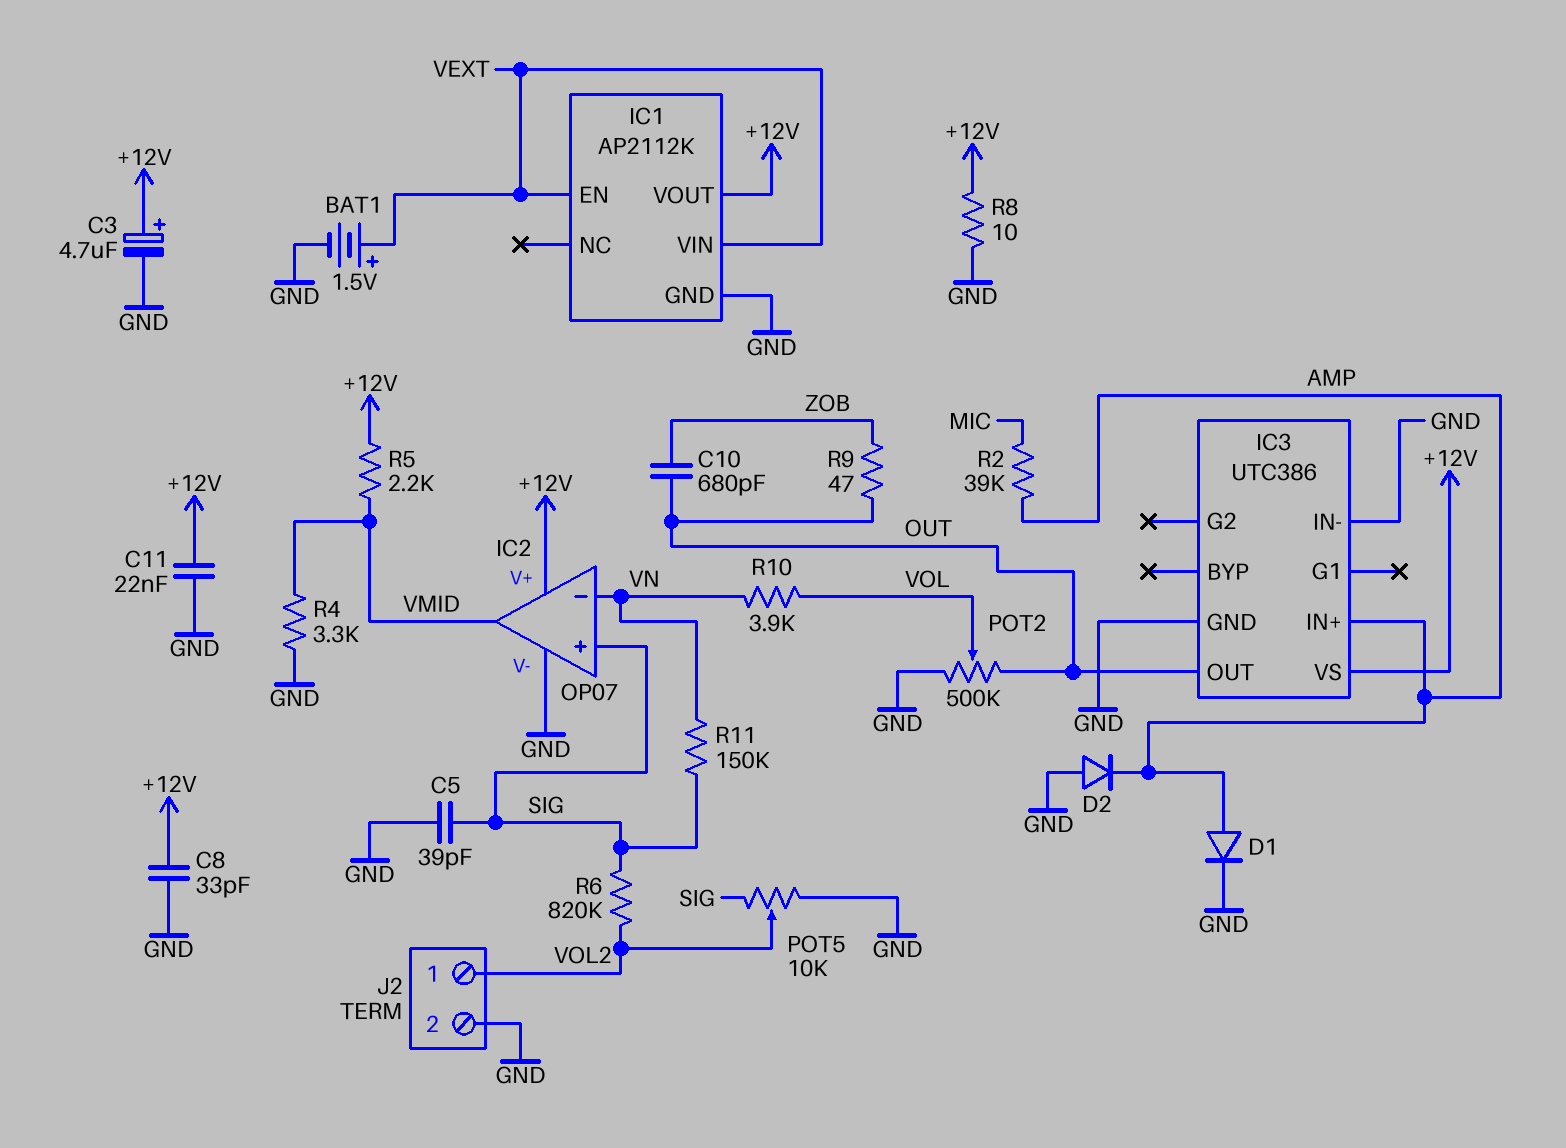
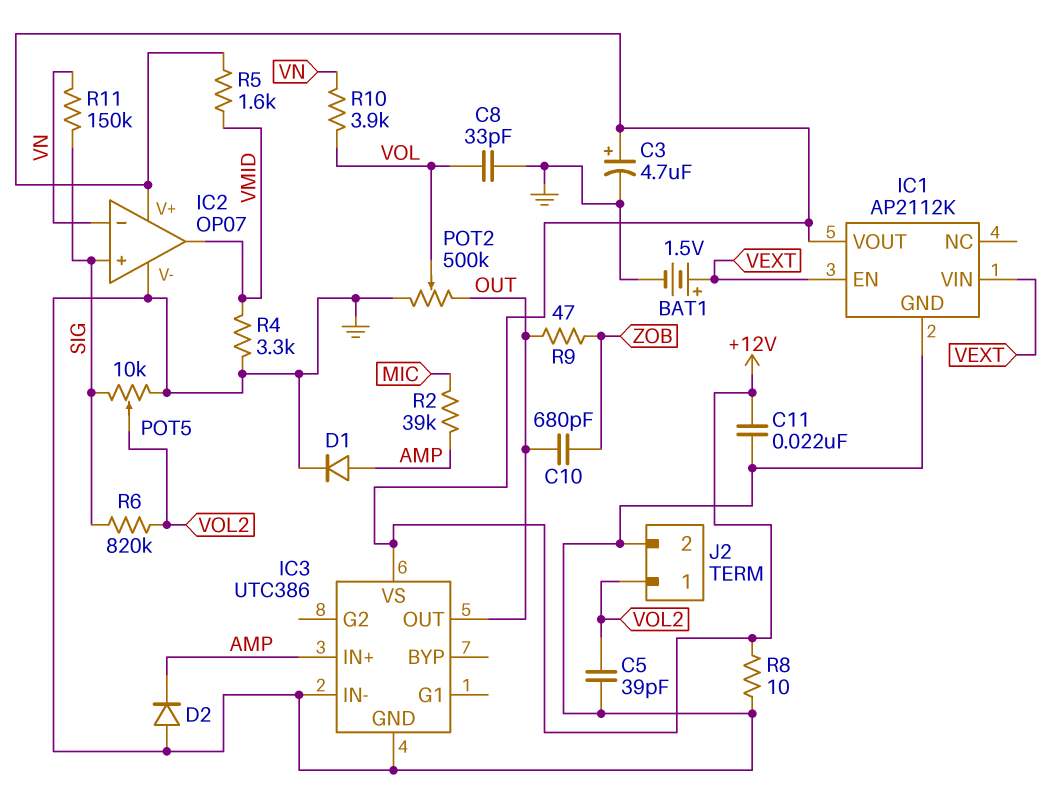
C5: 39pF (GND, SIG) -> 39pF (GND, VOL2)
C8: 33pF (+12V, GND) -> 33pF (GND, VOL)
R5: 2.2k (+12V, VMID) -> 1.6k (+12V, VMID)

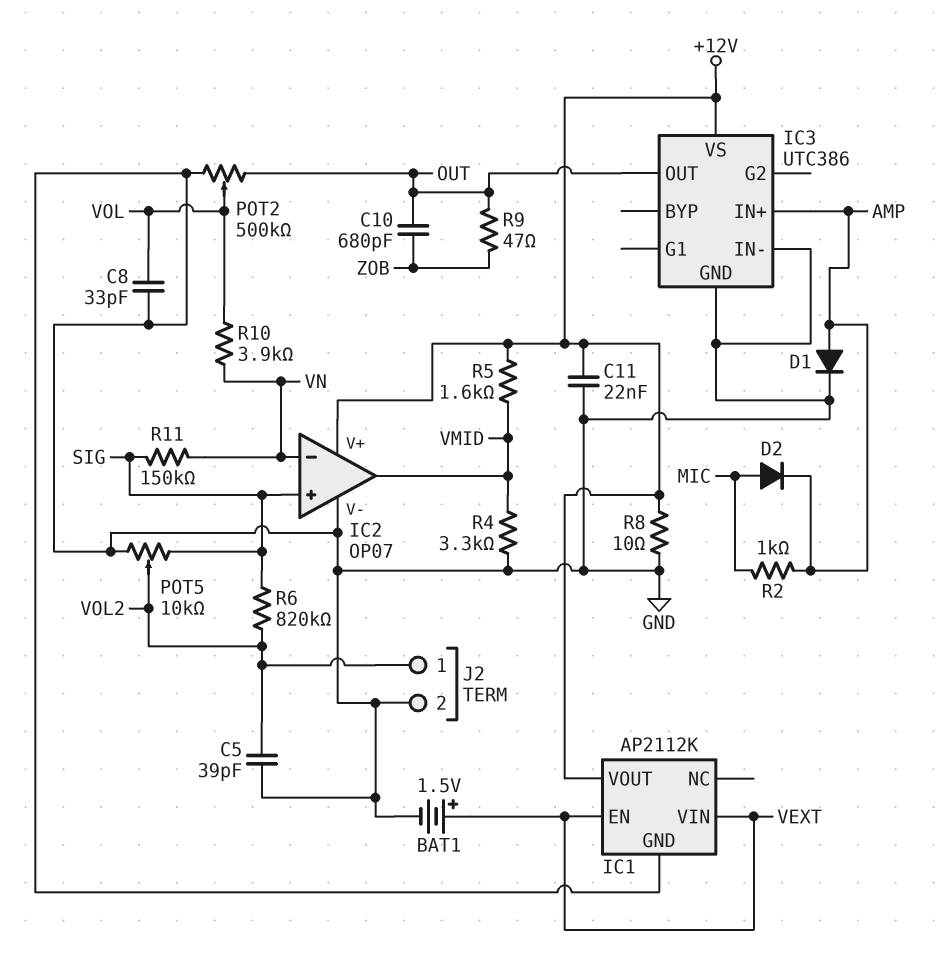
C3: 4.7uF (plus +12V, minus GND) -> none
D2: diode (A GND, K AMP) -> diode (A MIC, K AMP)
R2: 39k (AMP, MIC) -> 1k (AMP, MIC)

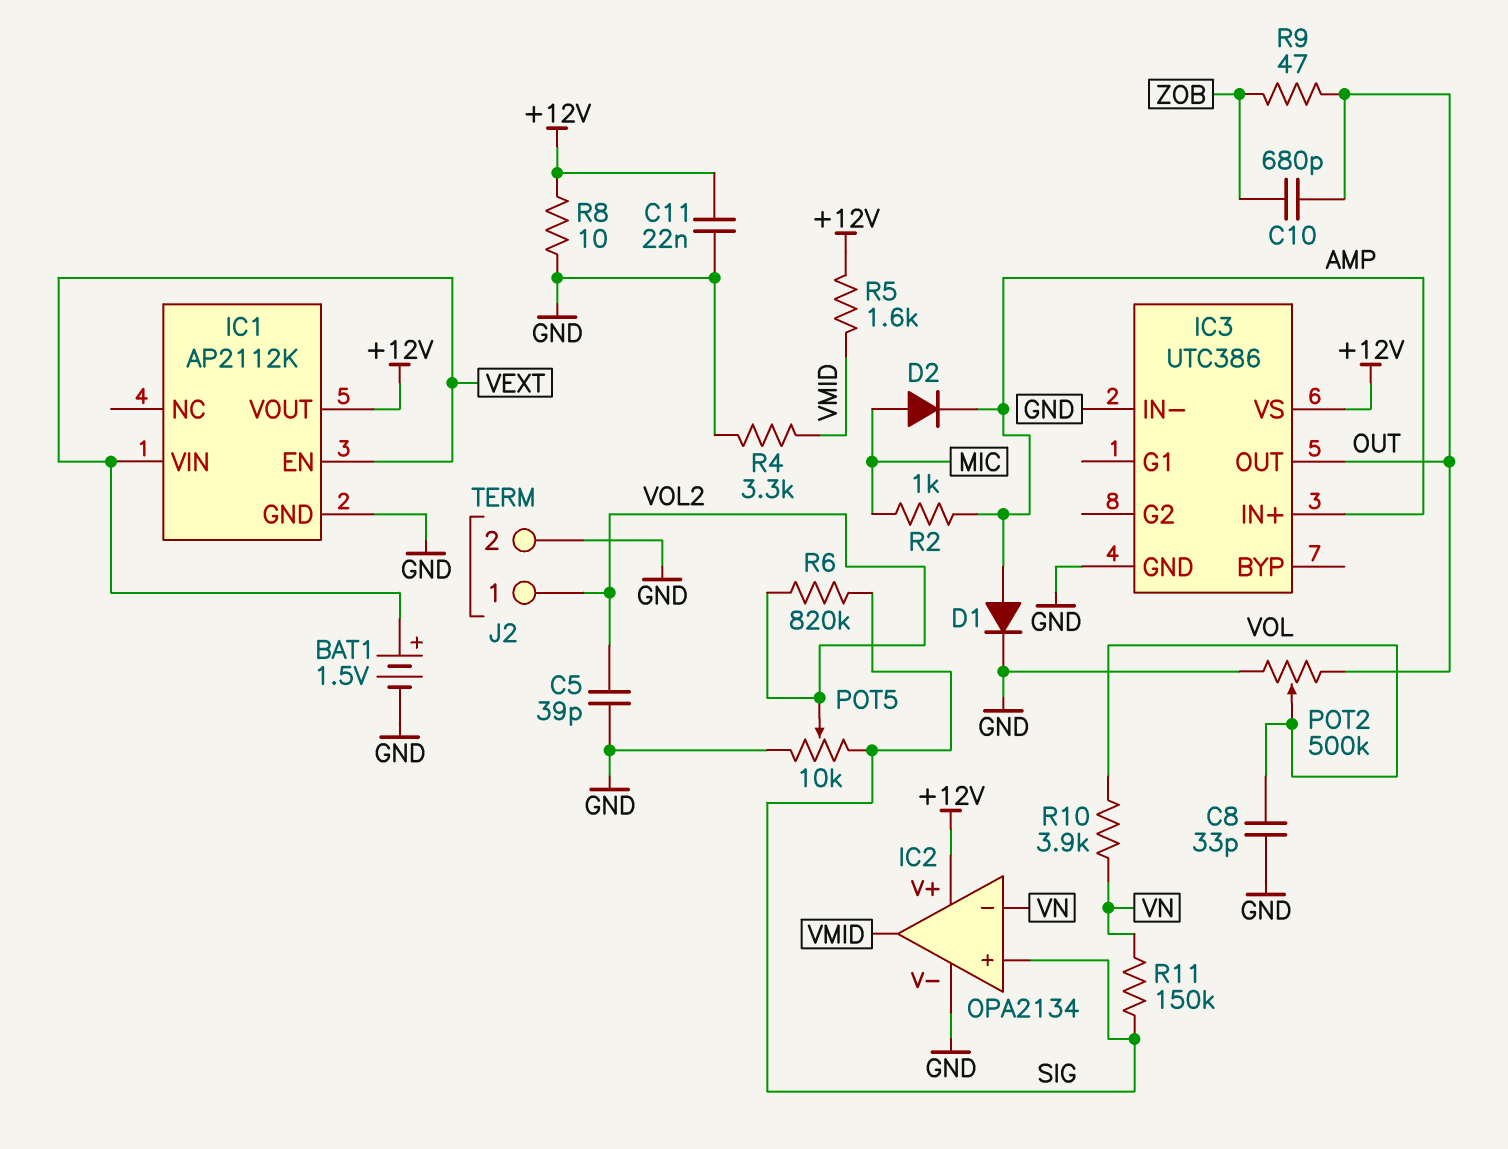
IC2: OP07 -> OPA2134

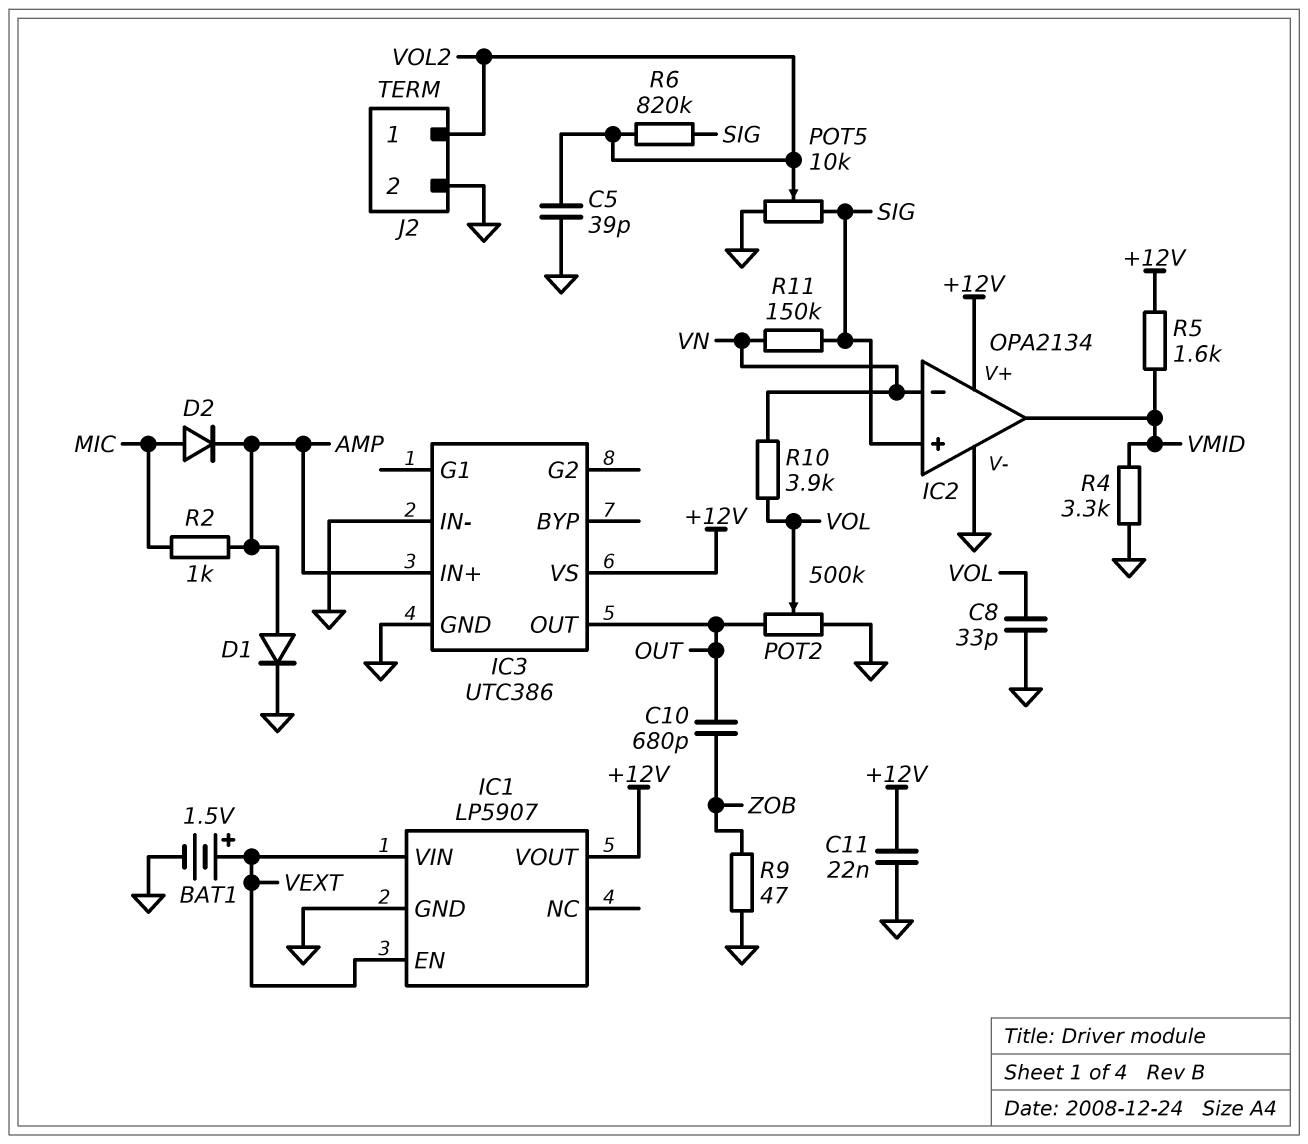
IC1: AP2112K -> LP5907
R8: 10 (+12V, GND) -> none
R9: 47 (OUT, ZOB) -> 47 (GND, ZOB)

